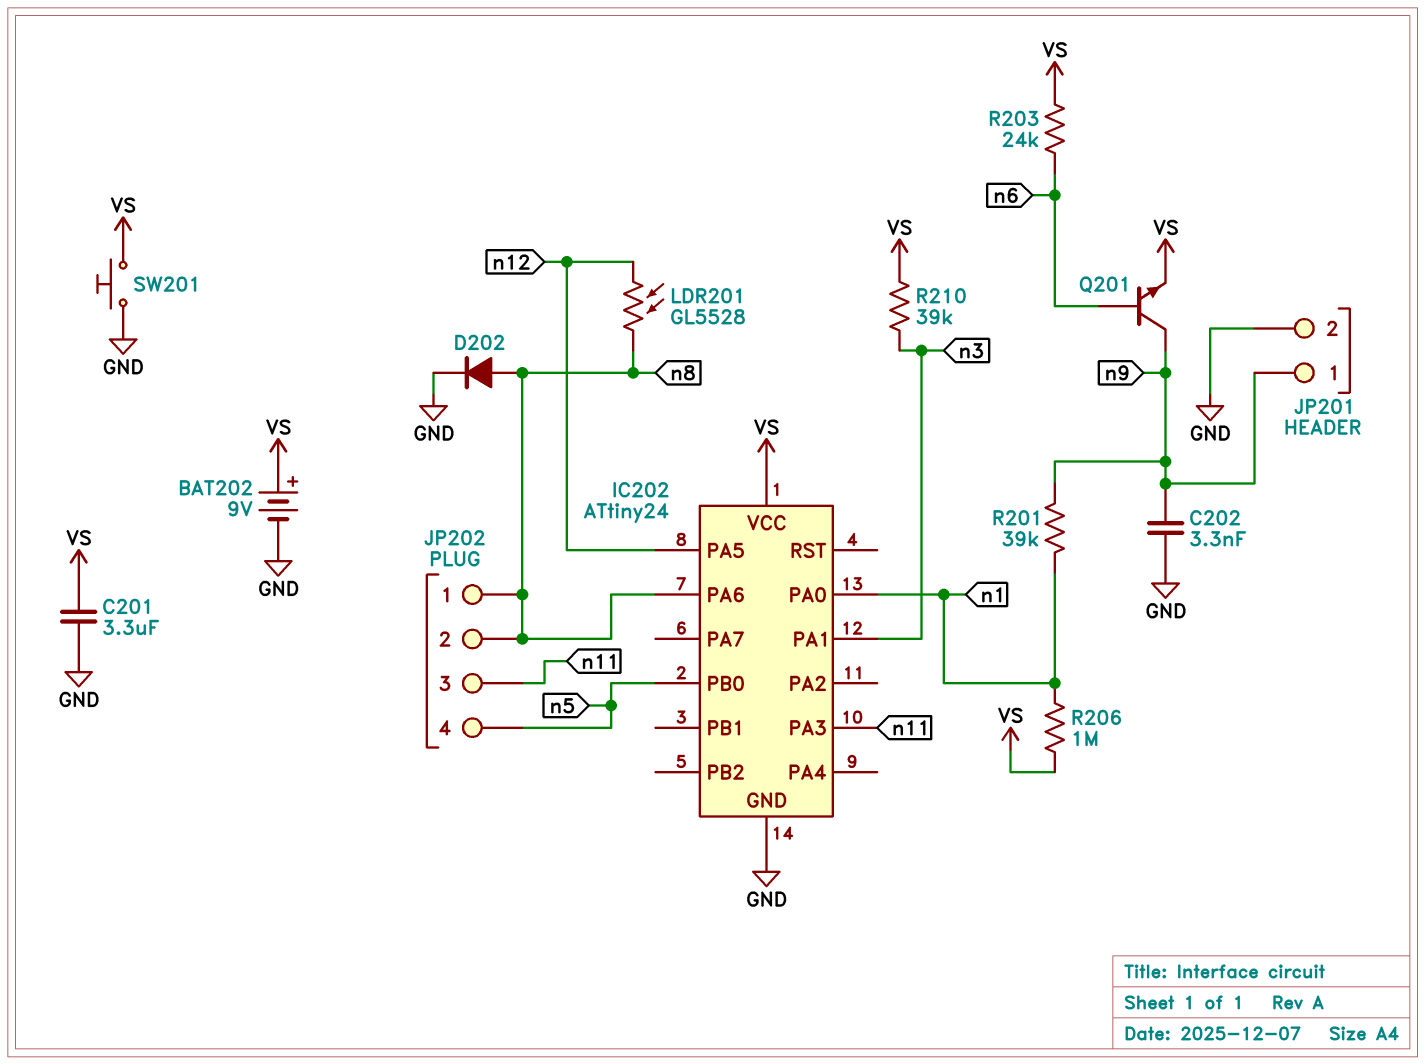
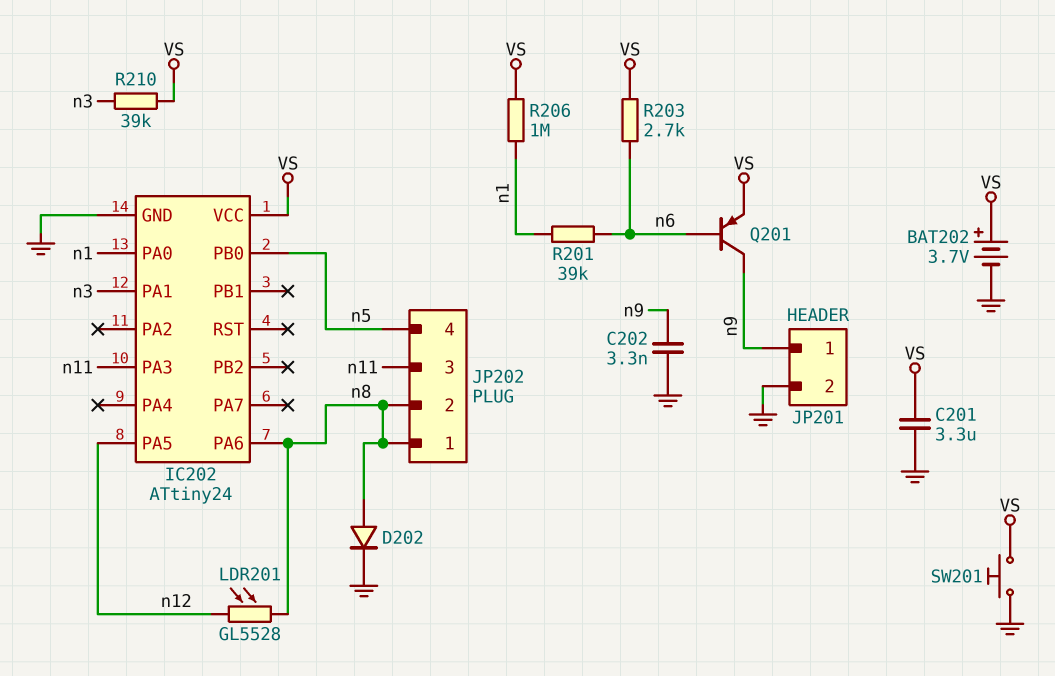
BAT202: 9V (plus VS, minus GND) -> 3.7V (plus VS, minus GND)
Q201: NPN (B n6, C n9, E VS) -> PNP (B n6, C n9, E VS)
R201: 39k (n1, n9) -> 39k (n1, n6)
R203: 24k (VS, n6) -> 2.7k (VS, n6)

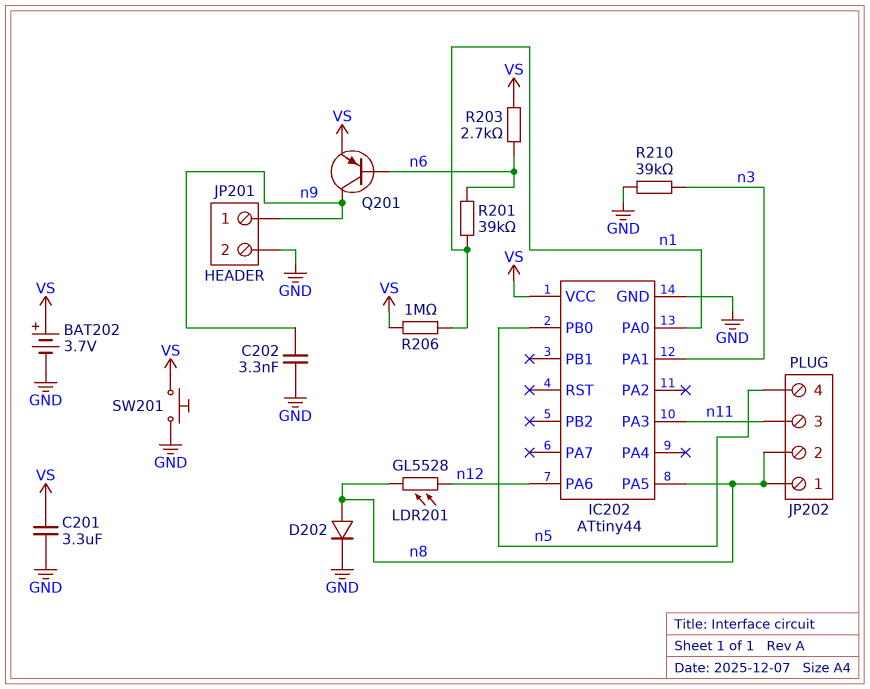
IC202: ATtiny24 -> ATtiny44
IC202 pin PA5: n12 -> n8
IC202 pin PA6: n8 -> n12
R210: 39k (VS, n3) -> 39k (GND, n3)

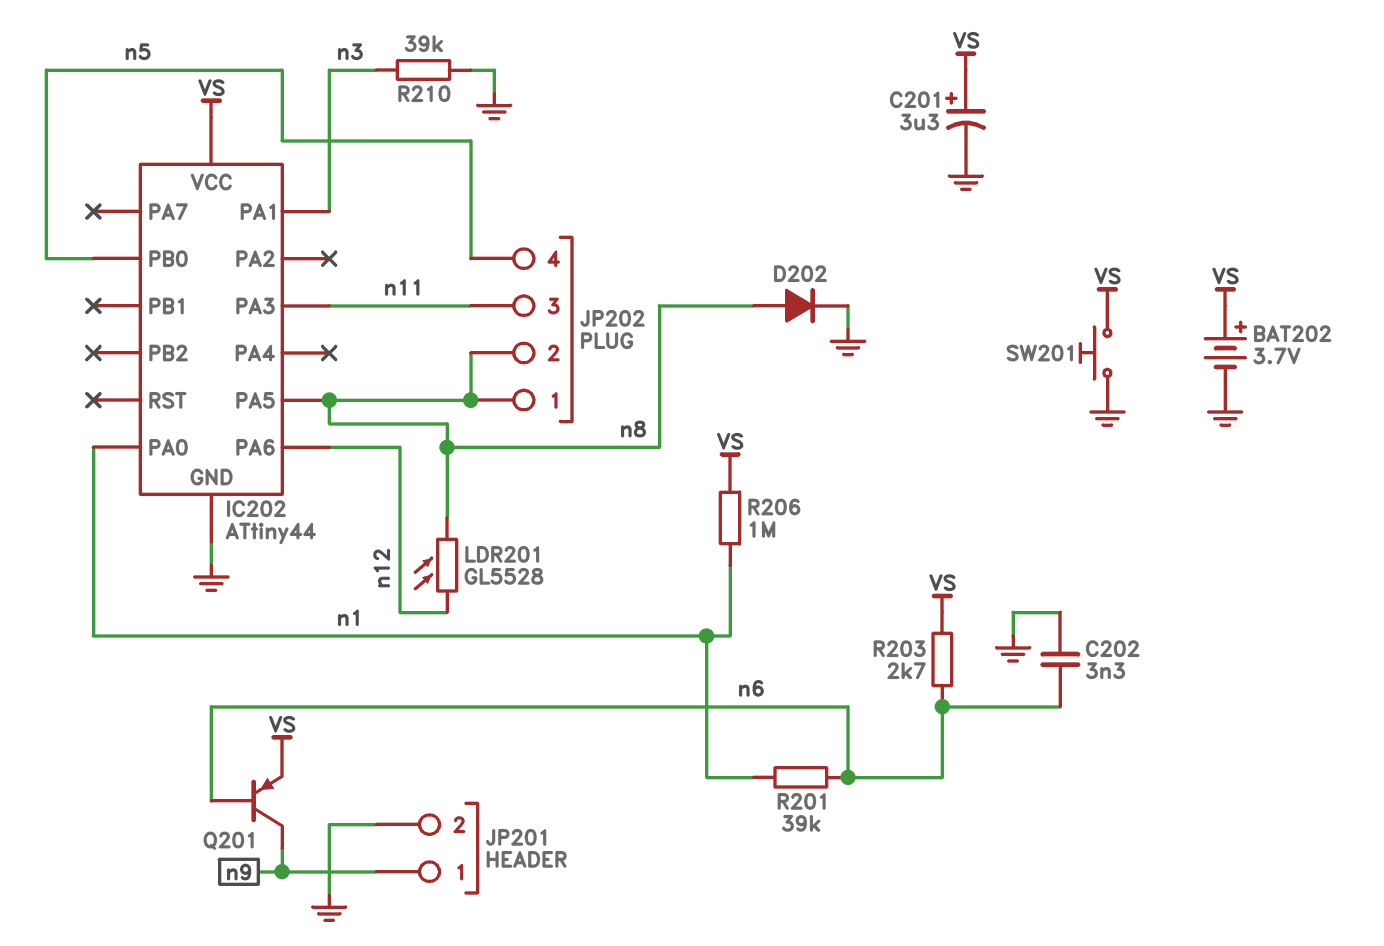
C201: 3.3uF (GND, VS) -> 3.3uF (plus VS, minus GND)
C202: 3.3nF (GND, n9) -> 3.3nF (GND, n6)

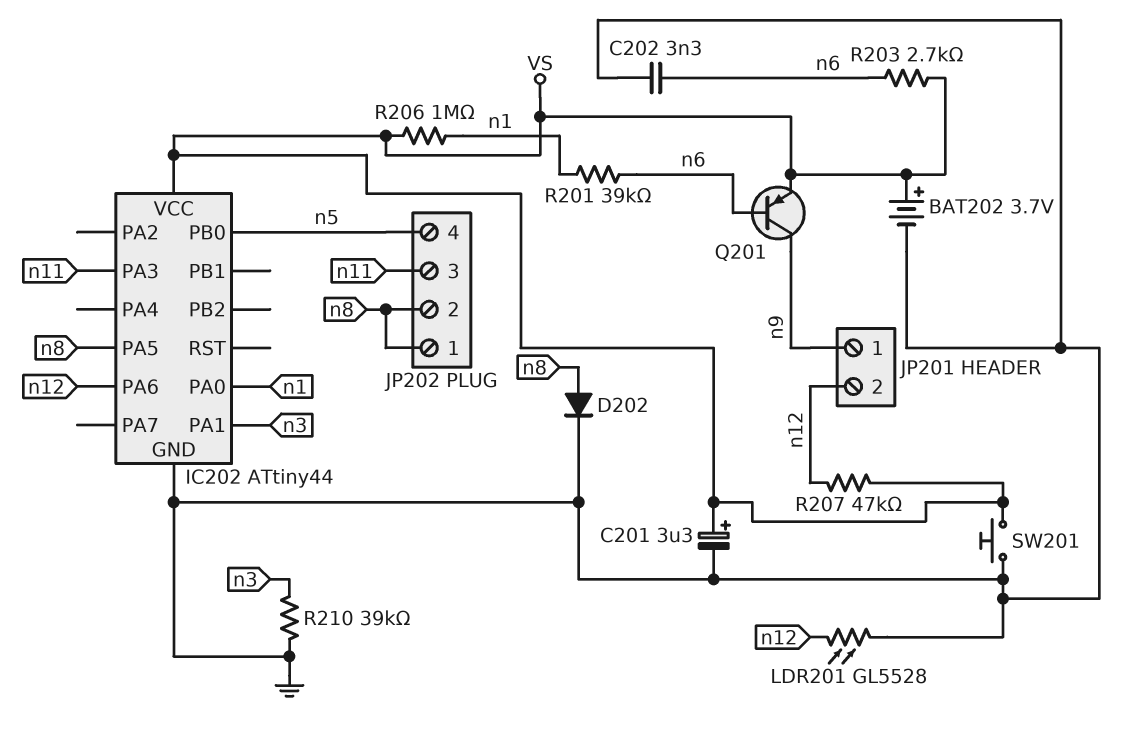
JP201 pin 2: GND -> n12
LDR201: GL5528 (n8, n12) -> GL5528 (GND, n12)
R207: none -> 47k (VS, n12)

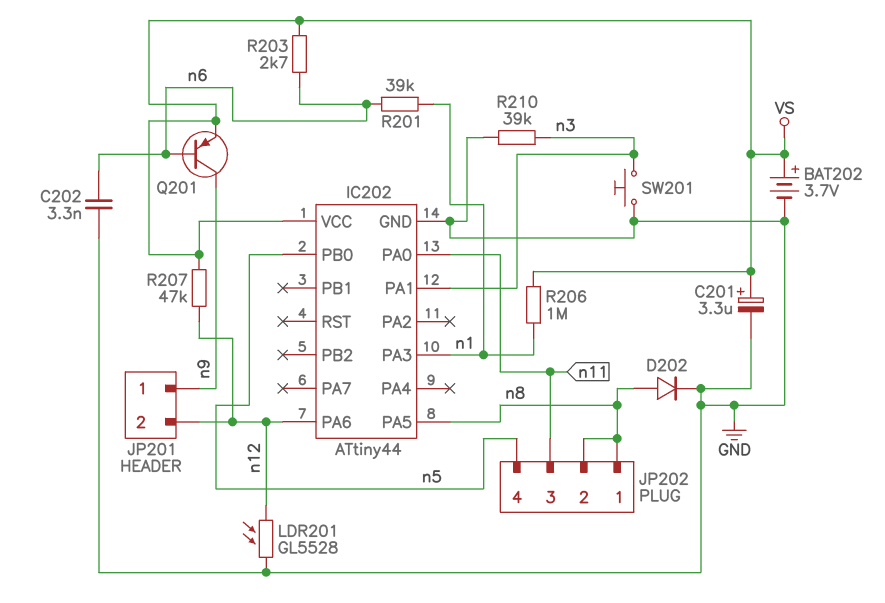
IC202 pin PA0: n1 -> n11
IC202 pin PA3: n11 -> n1
SW201: button (GND, VS) -> button (GND, n3)

